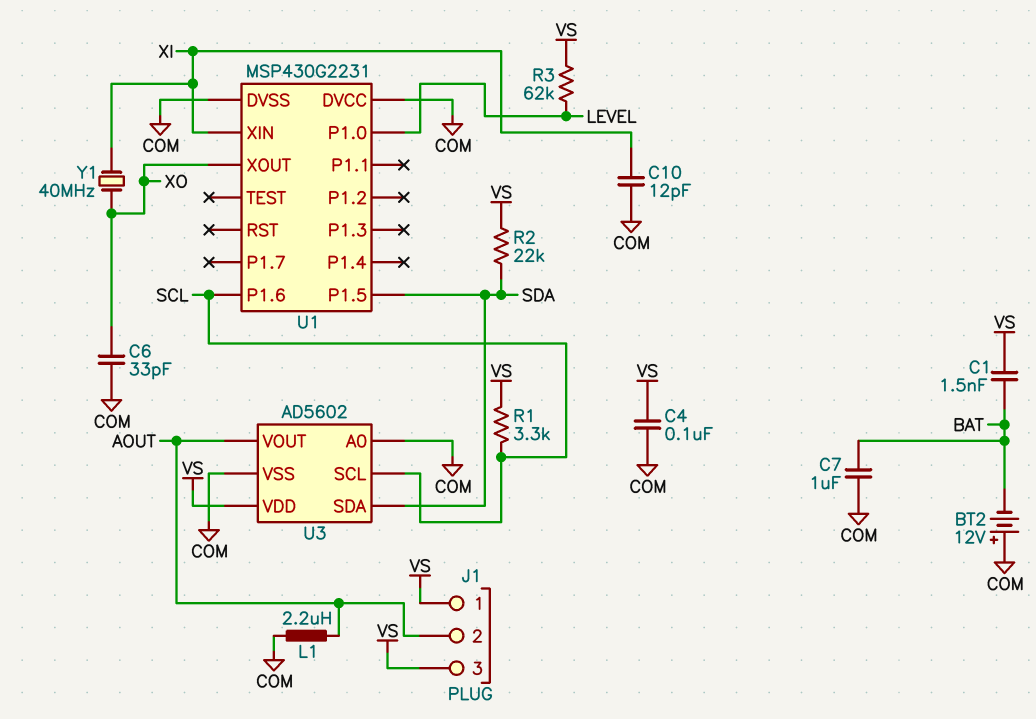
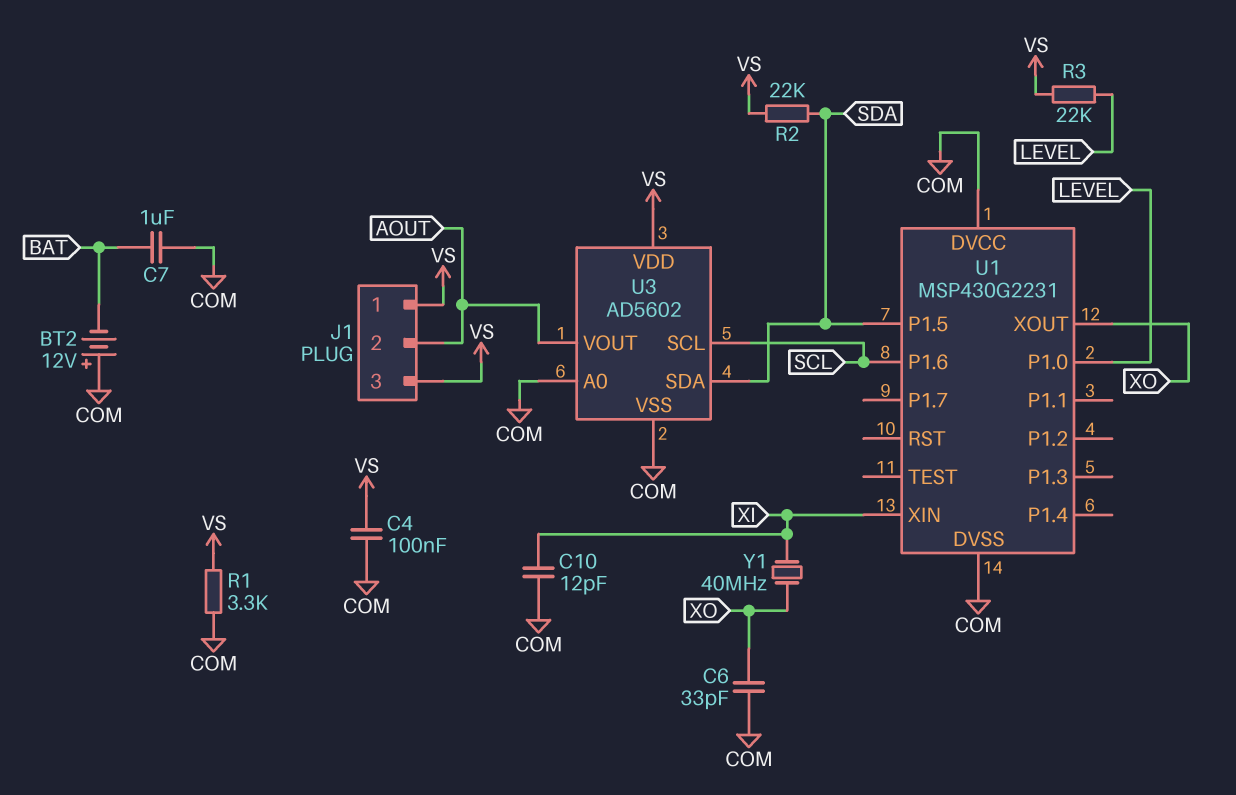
C1: 1.5nF (BAT, VS) -> none
L1: 2.2uH (AOUT, COM) -> none
R1: 3.3k (SCL, VS) -> 3.3k (COM, VS)
R3: 62k (LEVEL, VS) -> 22k (LEVEL, VS)

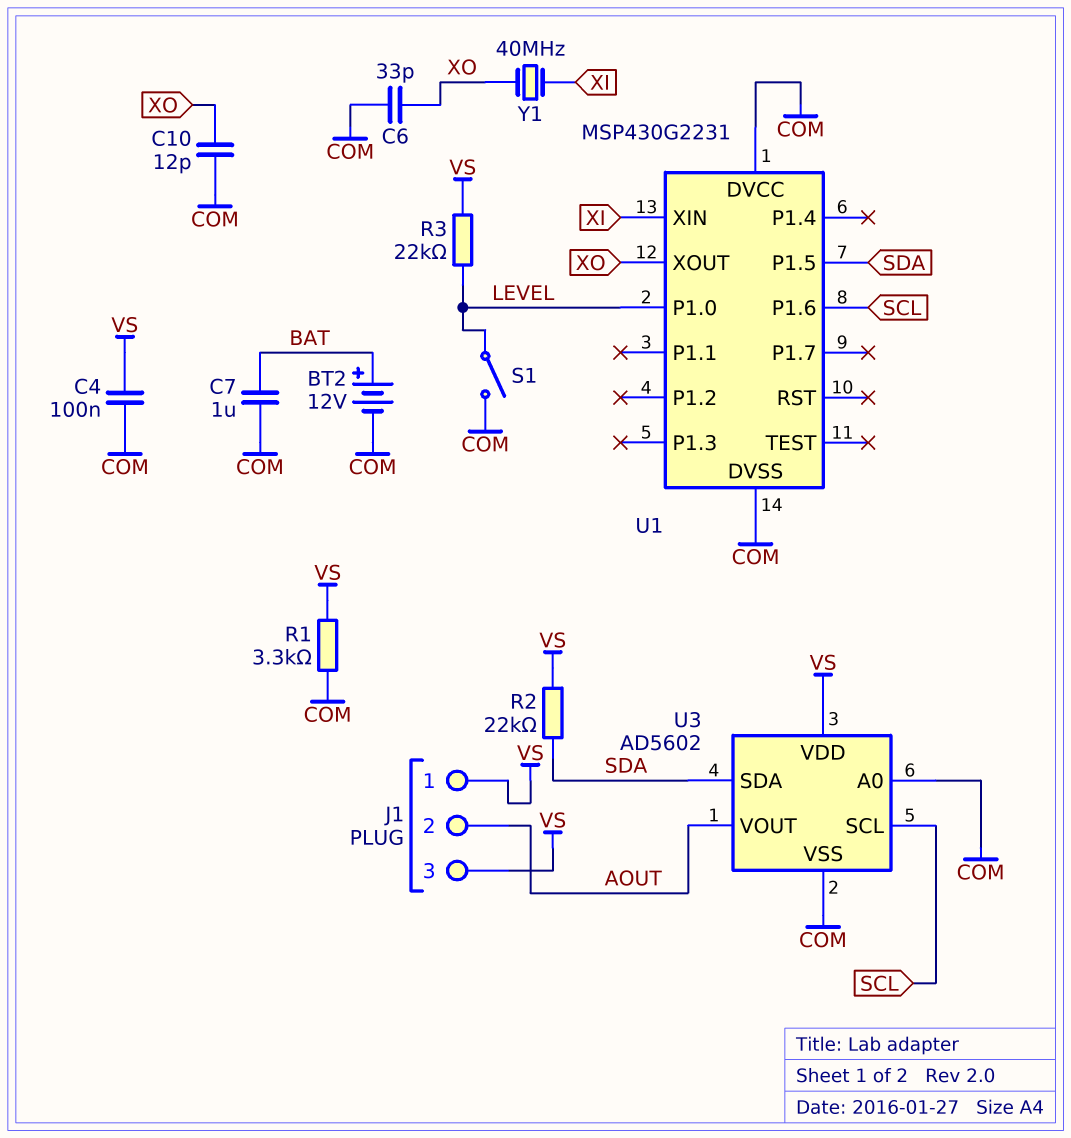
BT2: 12V (plus COM, minus BAT) -> 12V (plus BAT, minus COM)
C10: 12pF (COM, XI) -> 12pF (COM, XO)
S1: none -> switch (COM, LEVEL)

